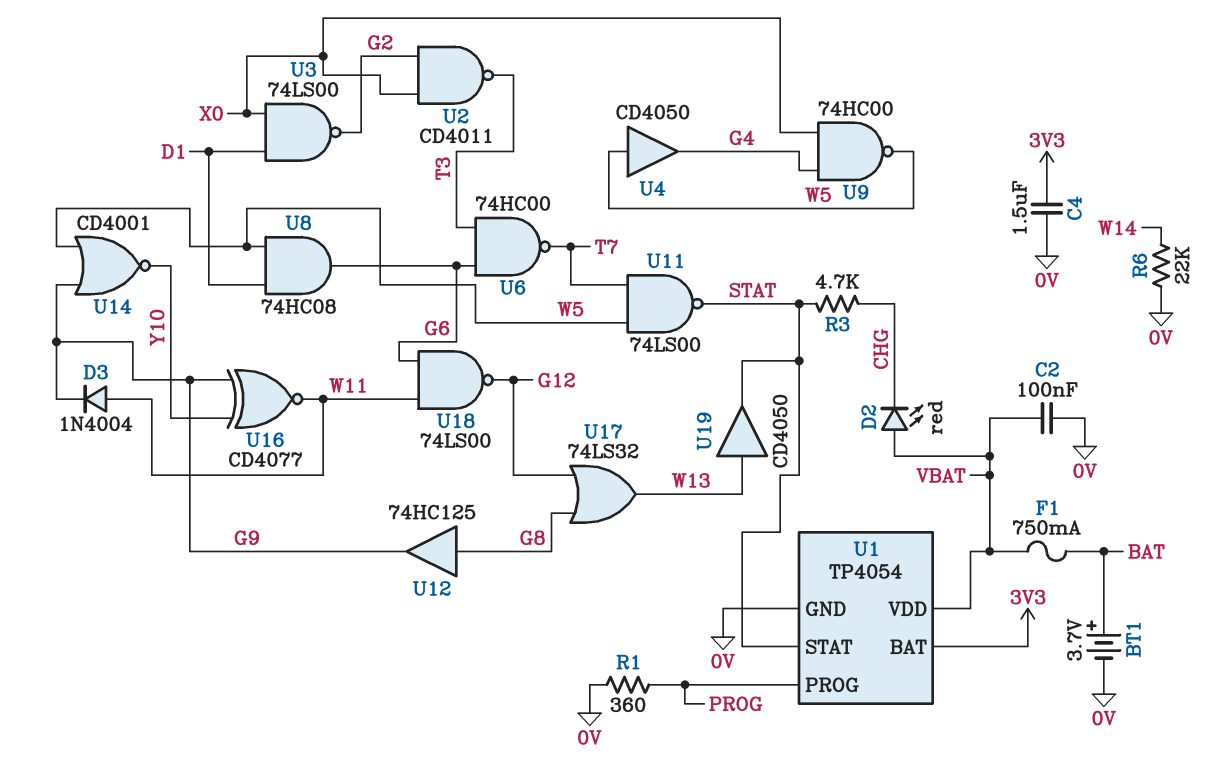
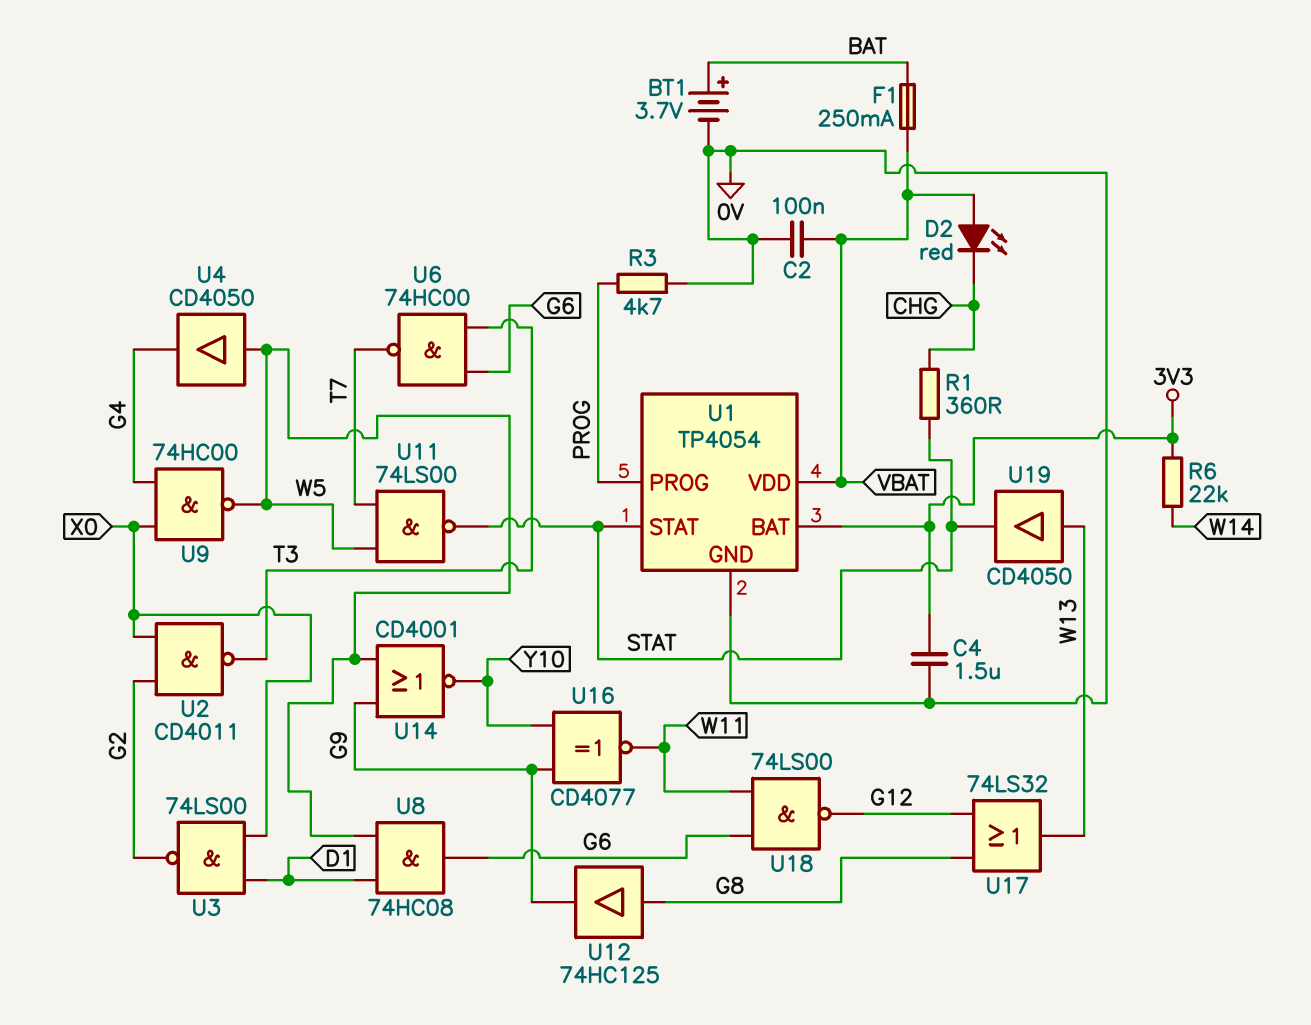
D3: diode 1N4004 (A W11, K G9) -> none
F1: 750mA (BAT, VBAT) -> 250mA (BAT, VBAT)
R1: 360 (0V, PROG) -> 360 (CHG, STAT)
R3: 4.7k (CHG, STAT) -> 4.7k (0V, PROG)
R6: 22k (0V, W14) -> 22k (3V3, W14)

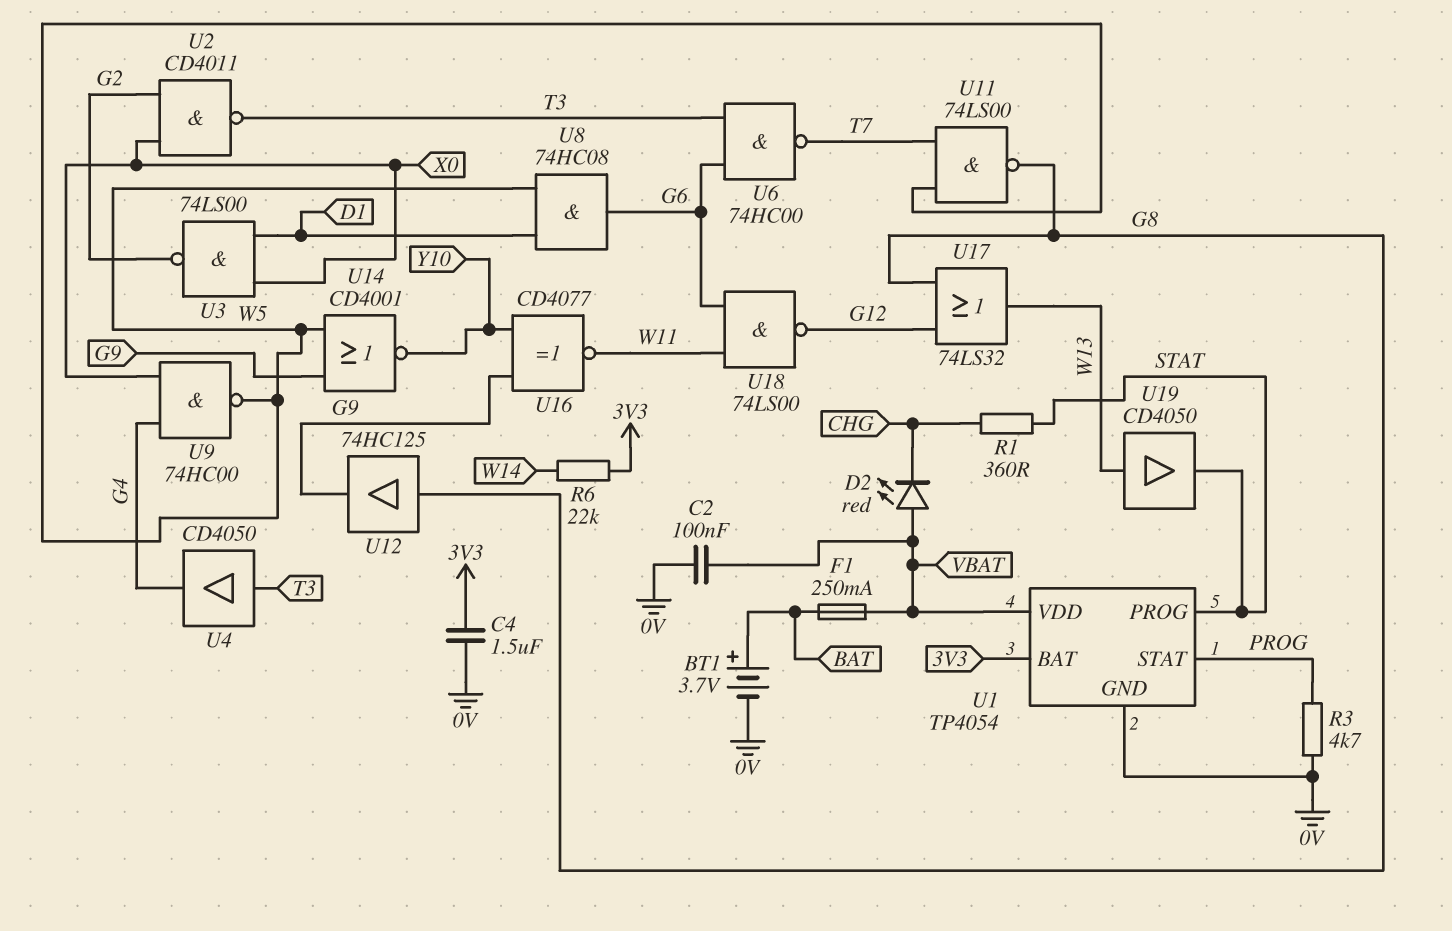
U1 pin PROG: PROG -> STAT
U1 pin STAT: STAT -> PROG
U4: buffer CD4050 (in W5, out G4) -> buffer CD4050 (in T3, out G4)
U11: NAND 74LS00 (in T7, in W5, out STAT) -> NAND 74LS00 (in T7, in W5, out G8)

